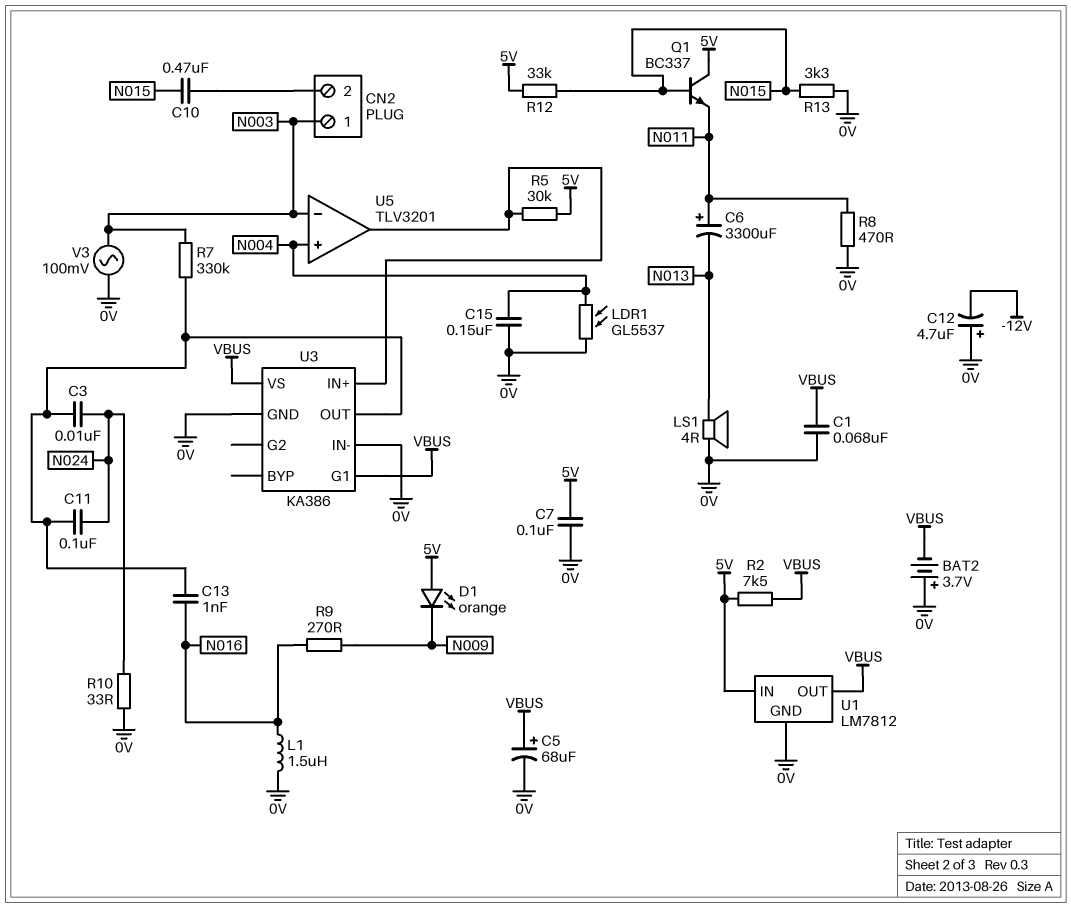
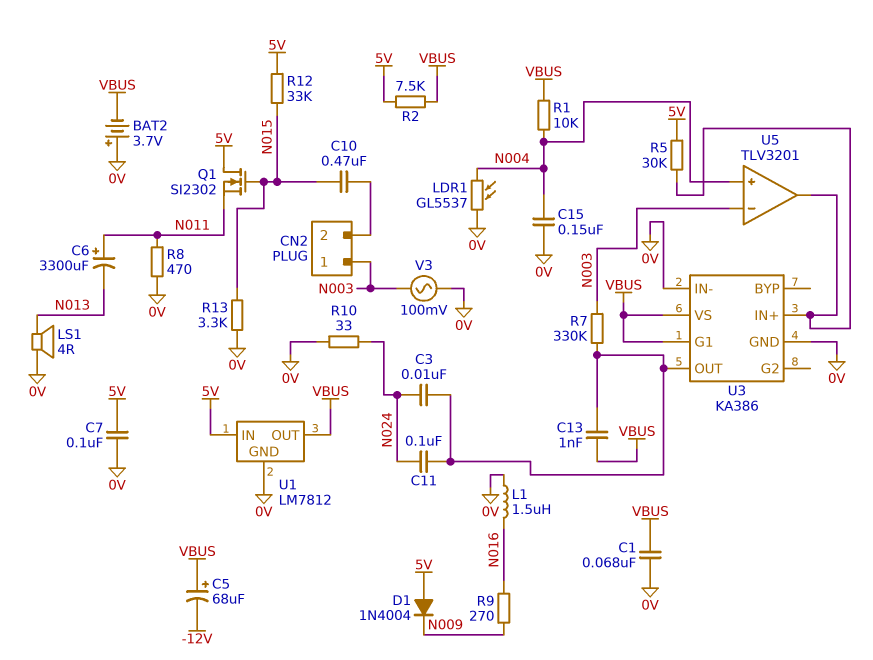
C5: 68uF (plus VBUS, minus 0V) -> 68uF (plus VBUS, minus -12V)
C12: 4.7uF (plus 0V, minus -12V) -> none
C13: 1nF (N016, U3/OUT) -> 1nF (U3/OUT, VBUS)
D1: LED orange (A 5V, K N009) -> diode 1N4004 (A 5V, K N009)
Q1: NPN BC337 (B N015, C 5V, E N011) -> NMOS SI2302 (G N015, D 5V, S N011)
R1: none -> 10k (N004, VBUS)

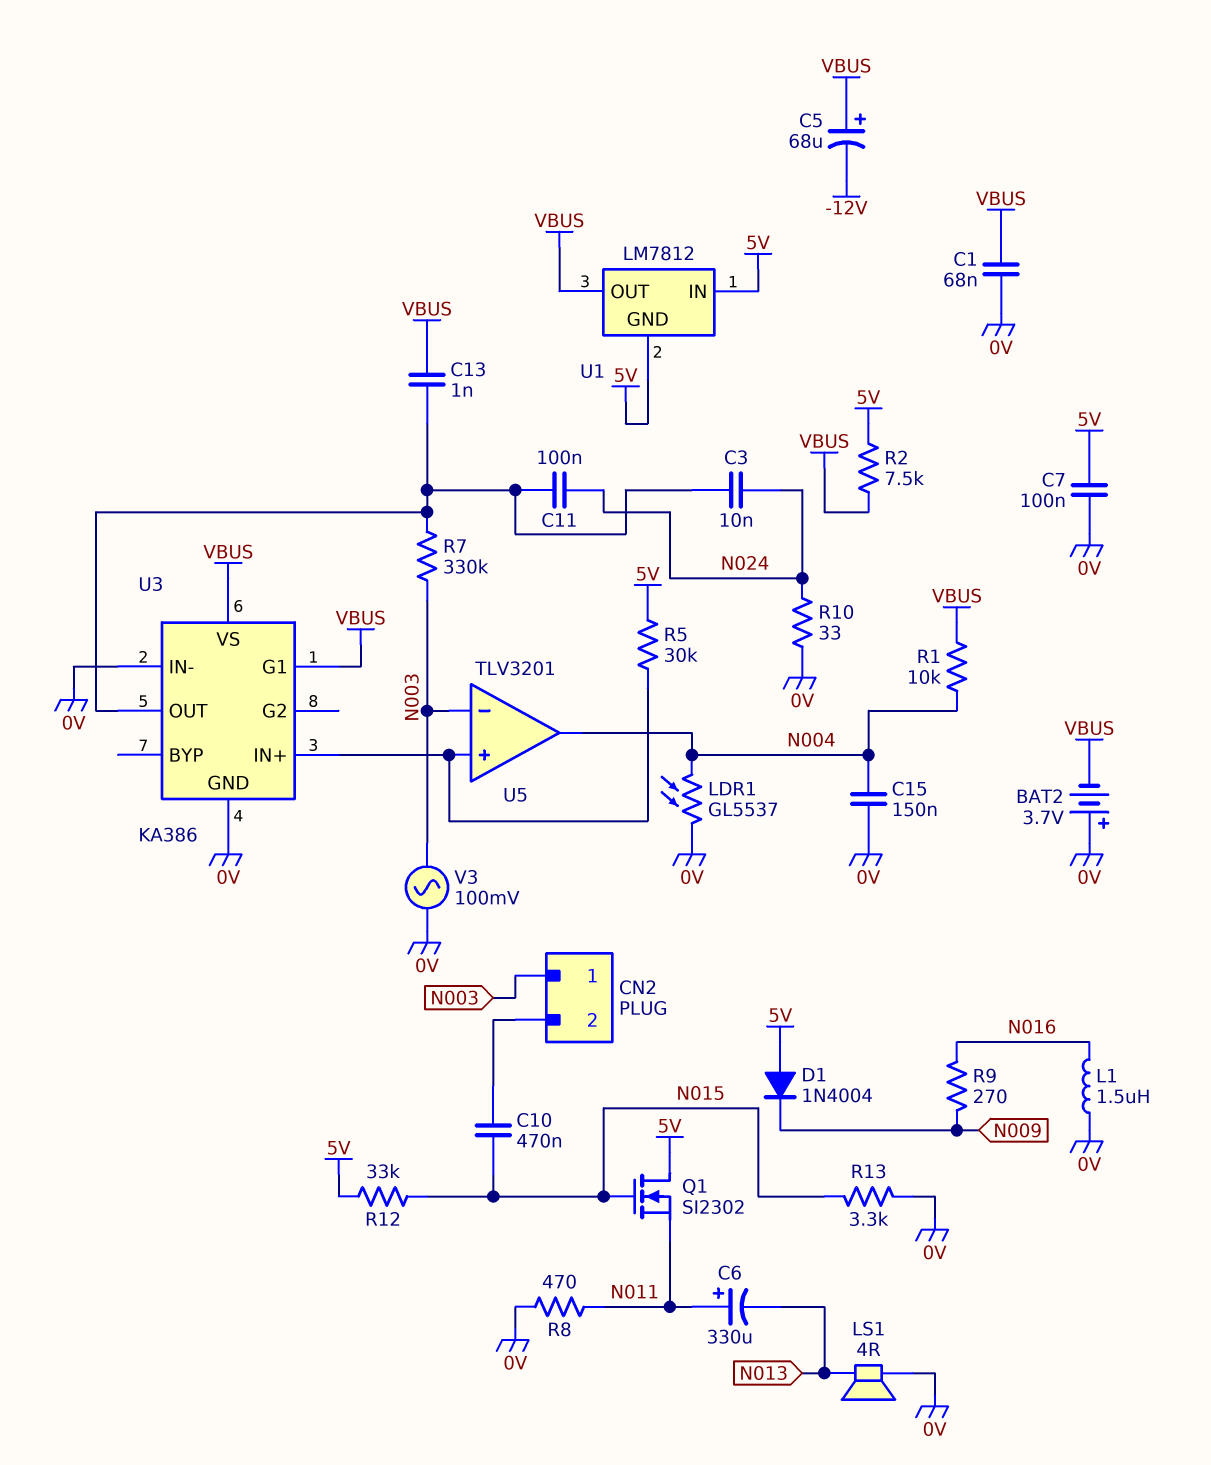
C6: 3300uF (plus N011, minus N013) -> 330uF (plus N011, minus N013)
U1 pin GND: 0V -> 5V
U5 pin in+: N004 -> U3/IN+
U5 pin out: U3/IN+ -> N004

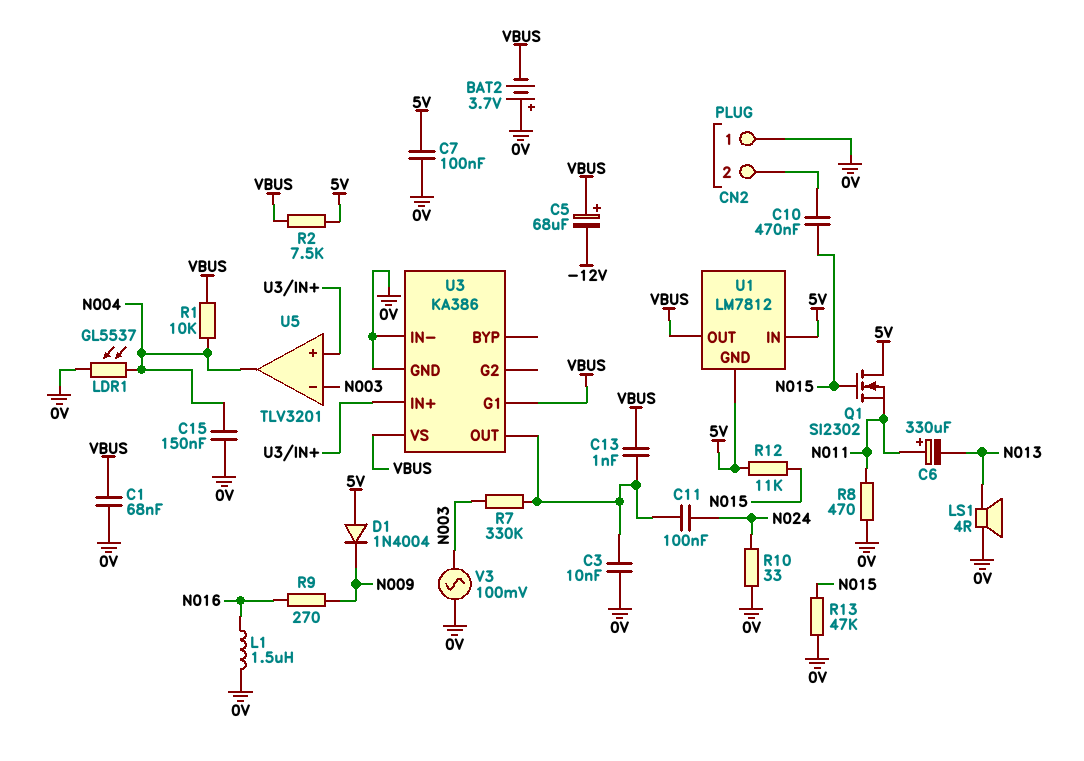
C3: 10nF (N024, U3/OUT) -> 10nF (0V, U3/OUT)
CN2 pin 1: N003 -> 0V
R5: 30k (5V, U3/IN+) -> none
R12: 33k (5V, N015) -> 11k (5V, N015)
R13: 3.3k (0V, N015) -> 47k (0V, N015)

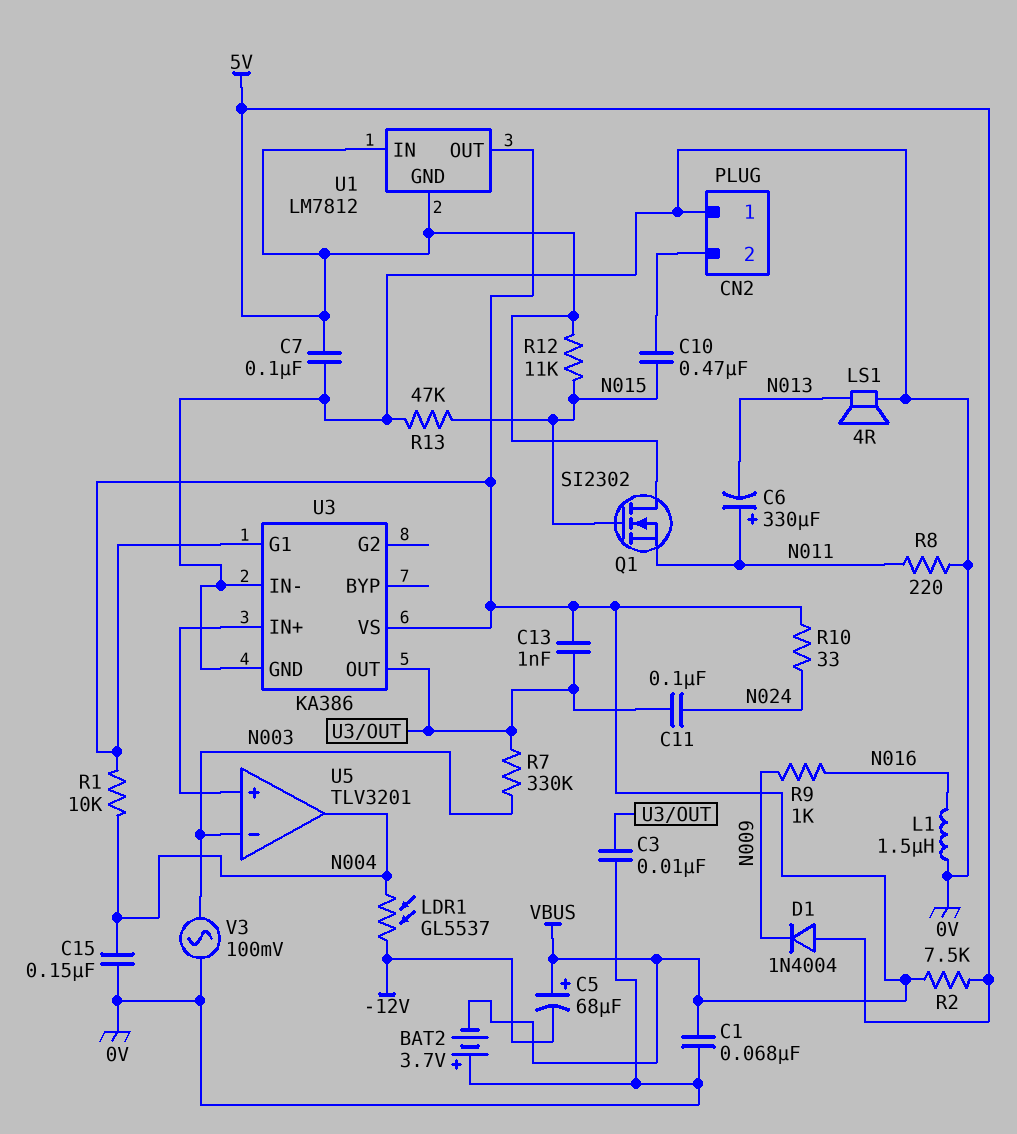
LDR1: GL5537 (0V, N004) -> GL5537 (-12V, N004)
R8: 470 (0V, N011) -> 220 (0V, N011)
R9: 270 (N009, N016) -> 1k (N009, N016)
R10: 33 (0V, N024) -> 33 (N024, VBUS)

